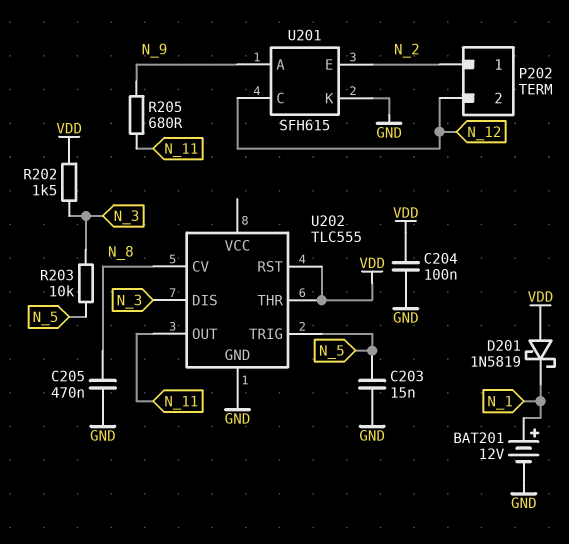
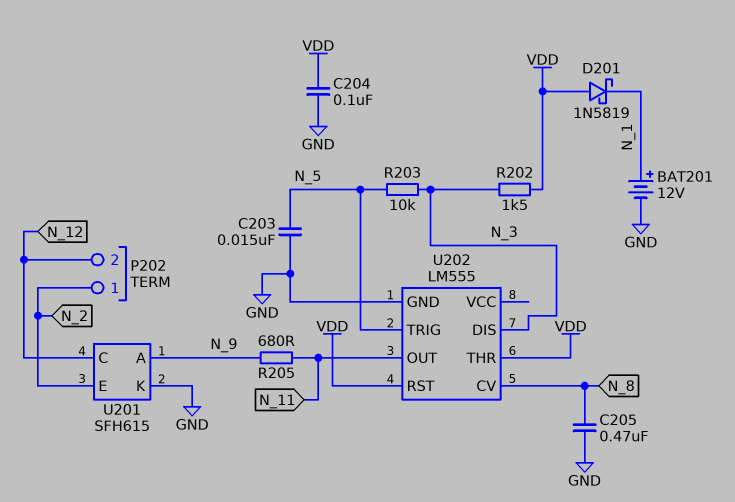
U202: TLC555 -> LM555

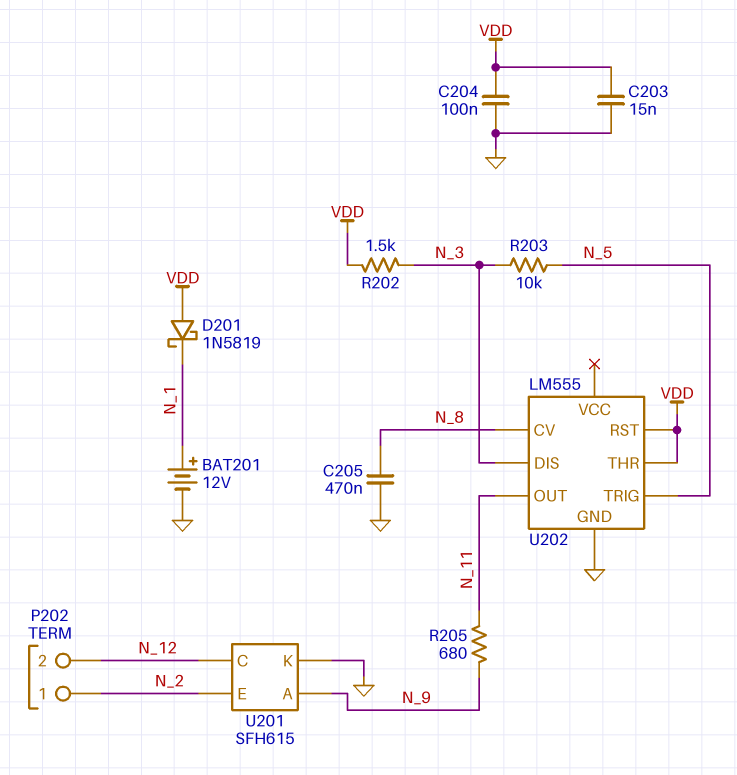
C203: 15nF (GND, N_5) -> 15nF (GND, VDD)

